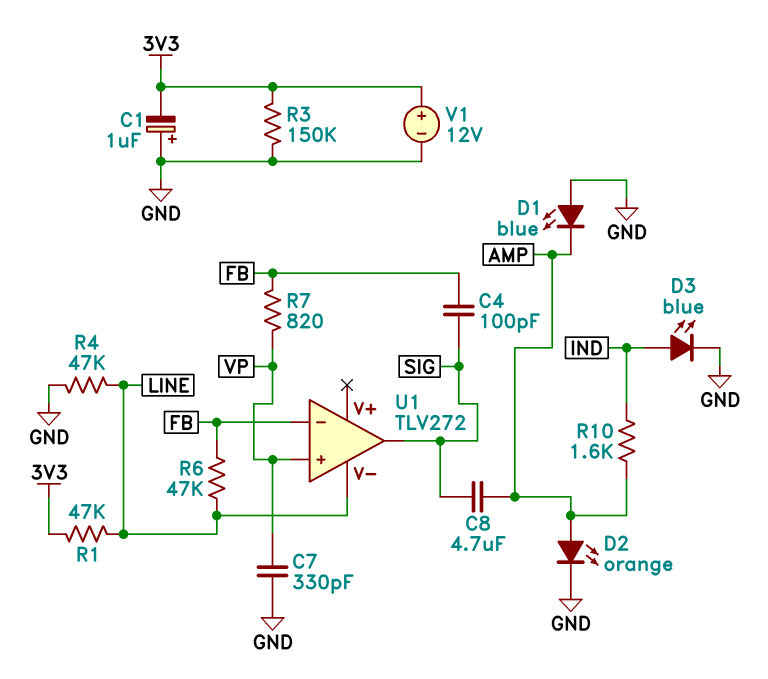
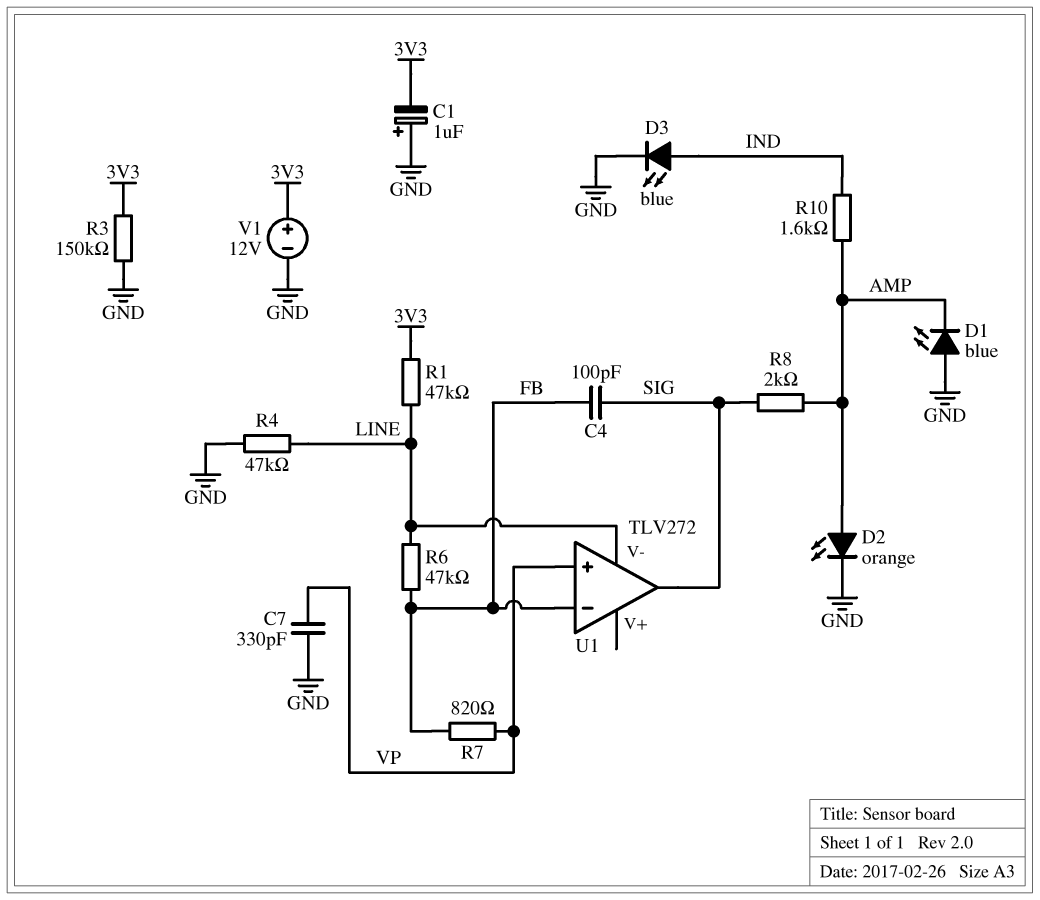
C8: 4.7uF (AMP, SIG) -> none
R8: none -> 2k (AMP, SIG)

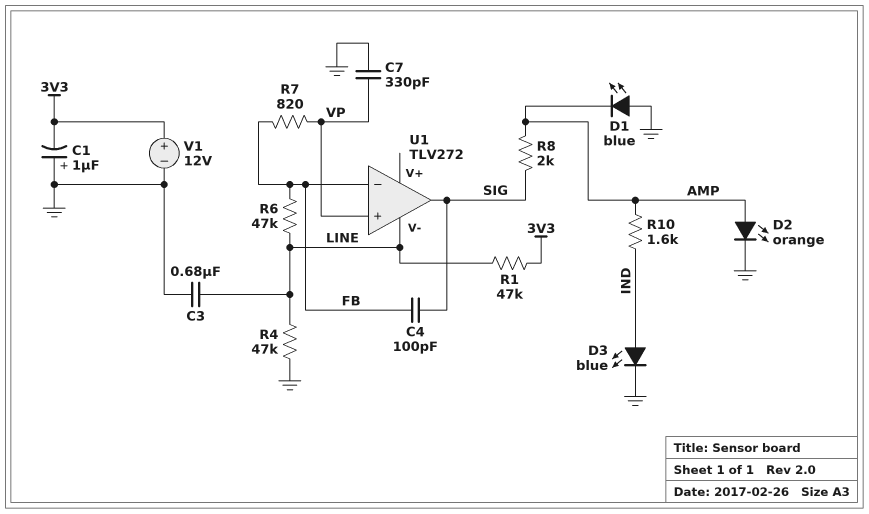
C3: none -> 680nF (GND, LINE)
R3: 150k (3V3, GND) -> none

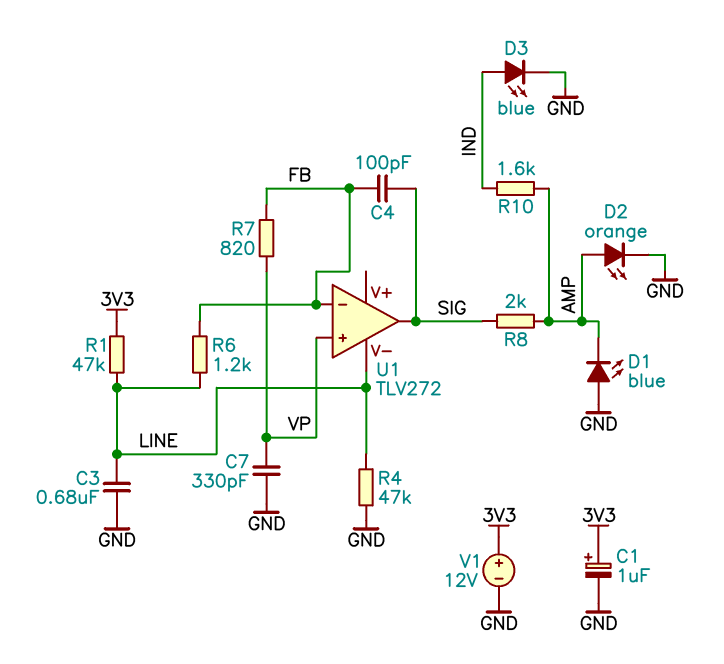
C1: 1uF (plus GND, minus 3V3) -> 1uF (plus 3V3, minus GND)
R6: 47k (FB, LINE) -> 1.2k (FB, LINE)

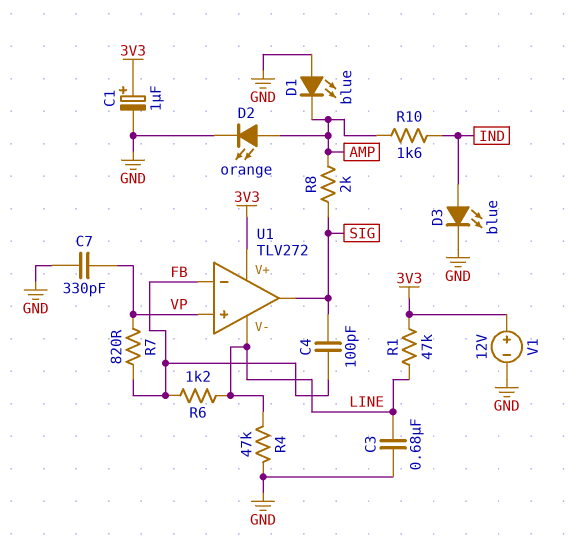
U1 pin V+: none -> 3V3

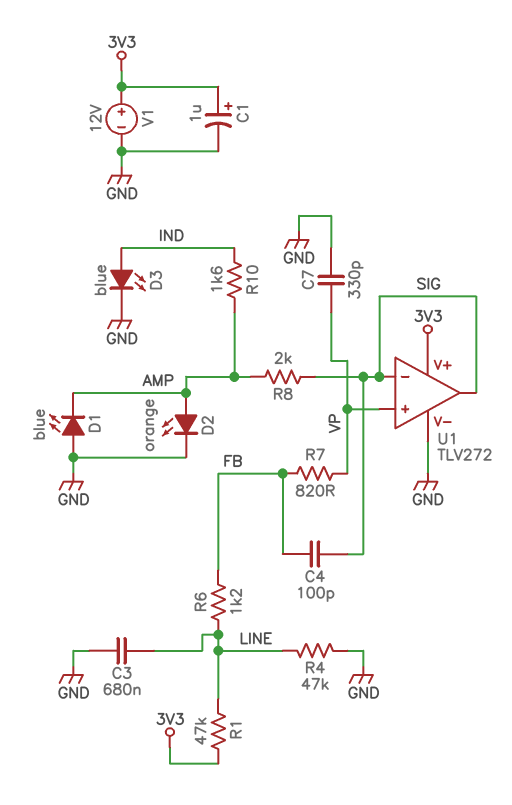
U1 pin V-: LINE -> GND
U1 pin in-: FB -> SIG

